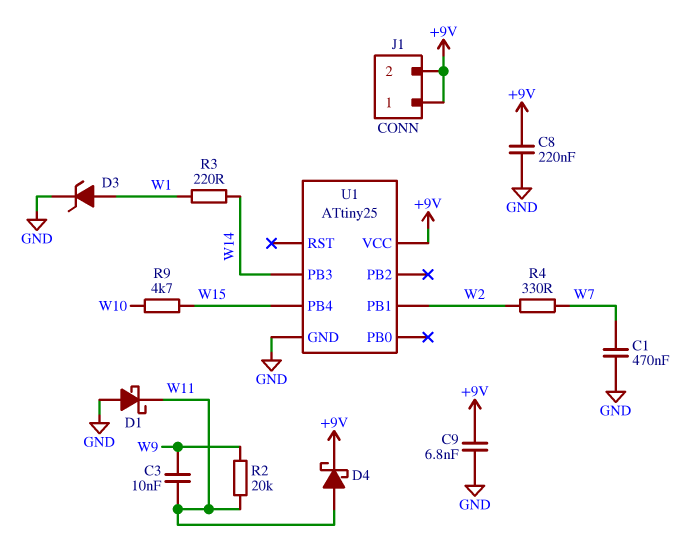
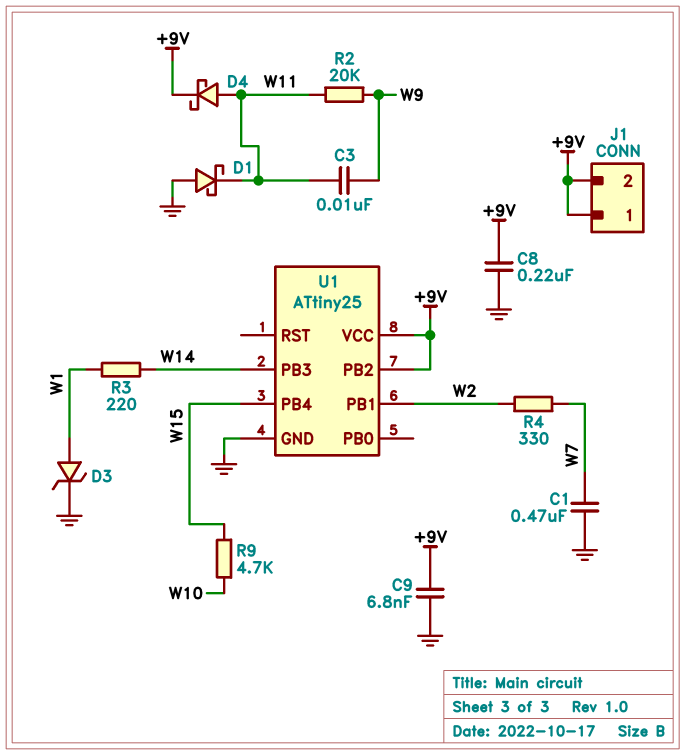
U1 pin PB2: none -> +9V

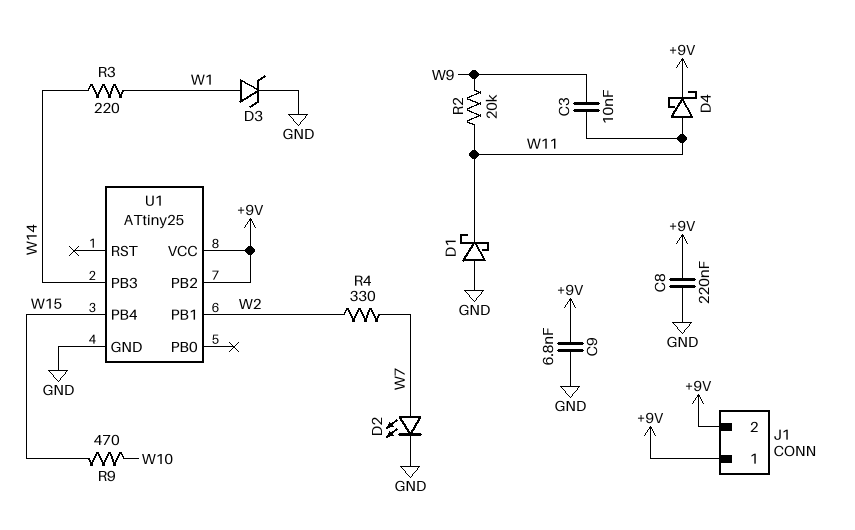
C1: 470nF (GND, W7) -> none
D2: none -> LED (A W7, K GND)
R9: 4.7k (W10, W15) -> 470 (W10, W15)

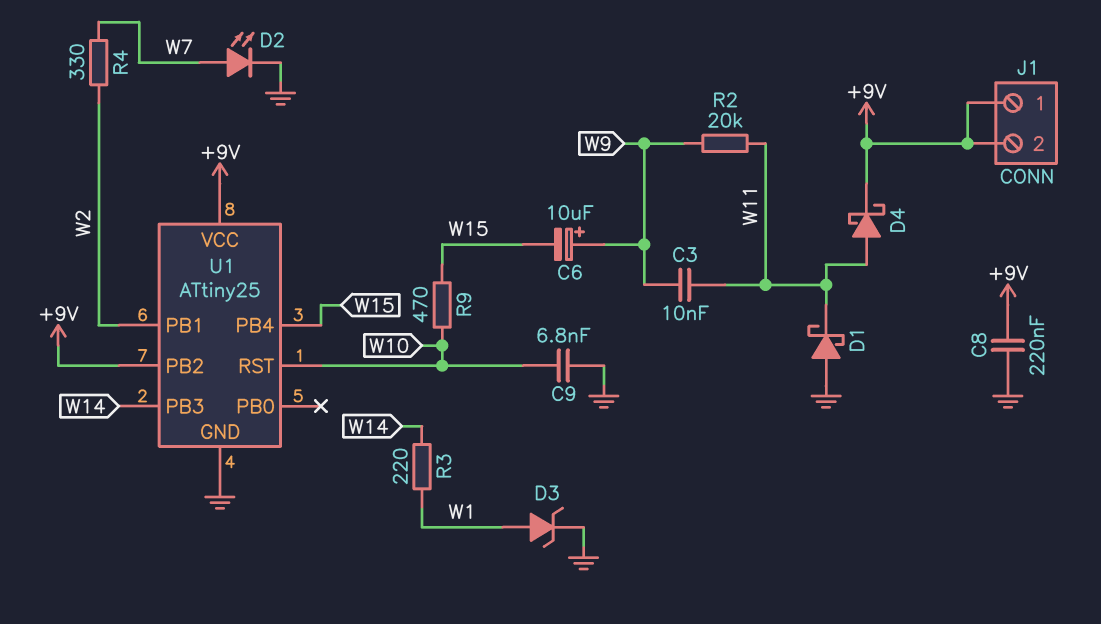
C6: none -> 10uF (plus W9, minus W15)
C9: 6.8nF (+9V, GND) -> 6.8nF (GND, W10)
U1 pin RST: none -> W10

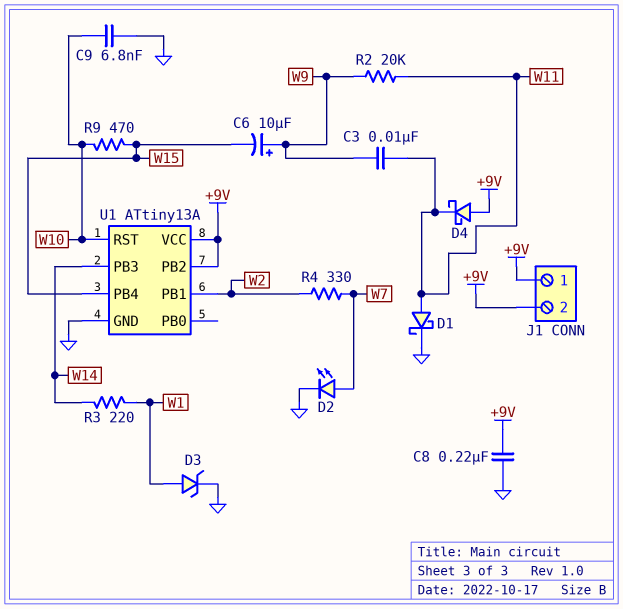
D1: schottky (A GND, K W11) -> schottky (A W11, K GND)
D4: schottky (A W11, K +9V) -> schottky (A +9V, K W11)
U1: ATtiny25 -> ATtiny13A

